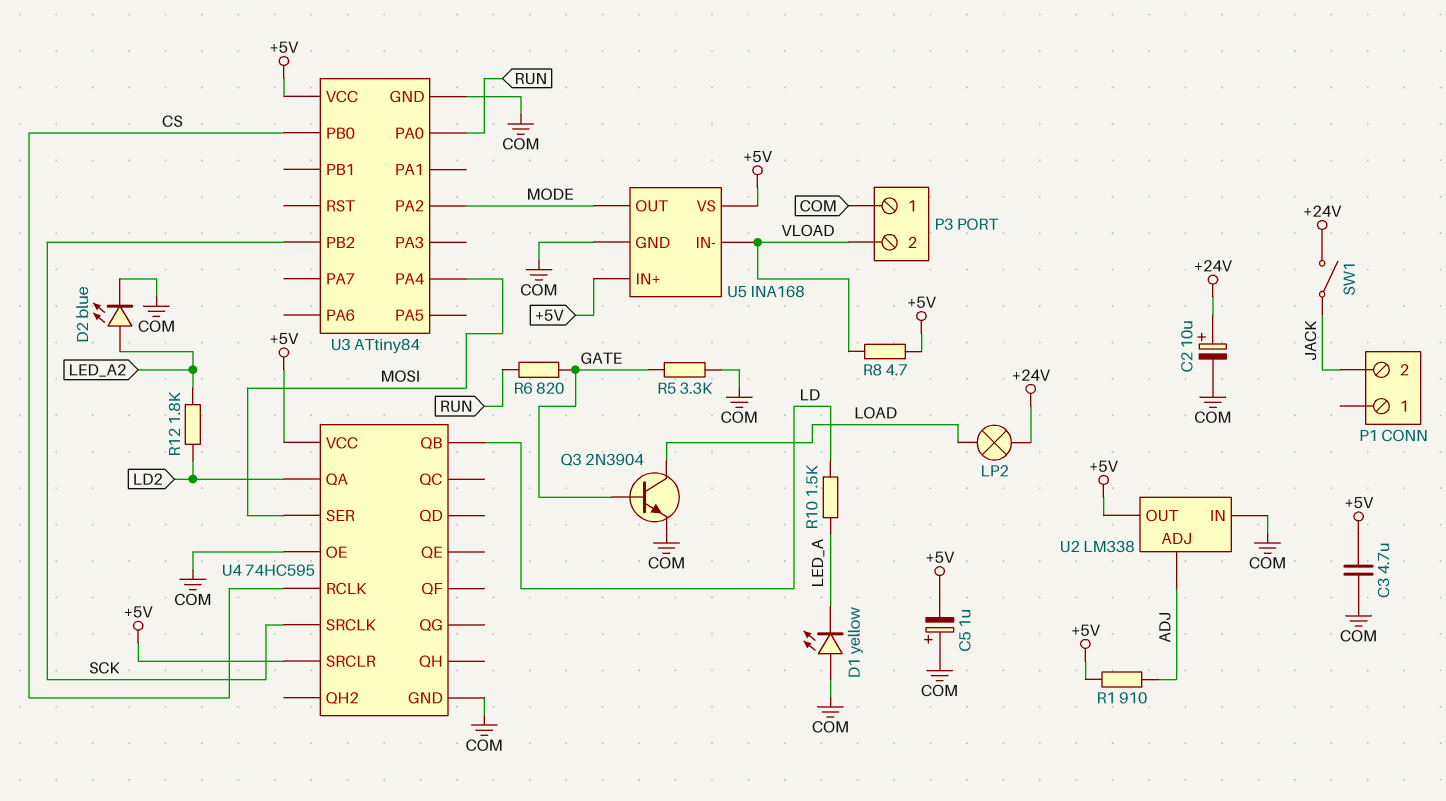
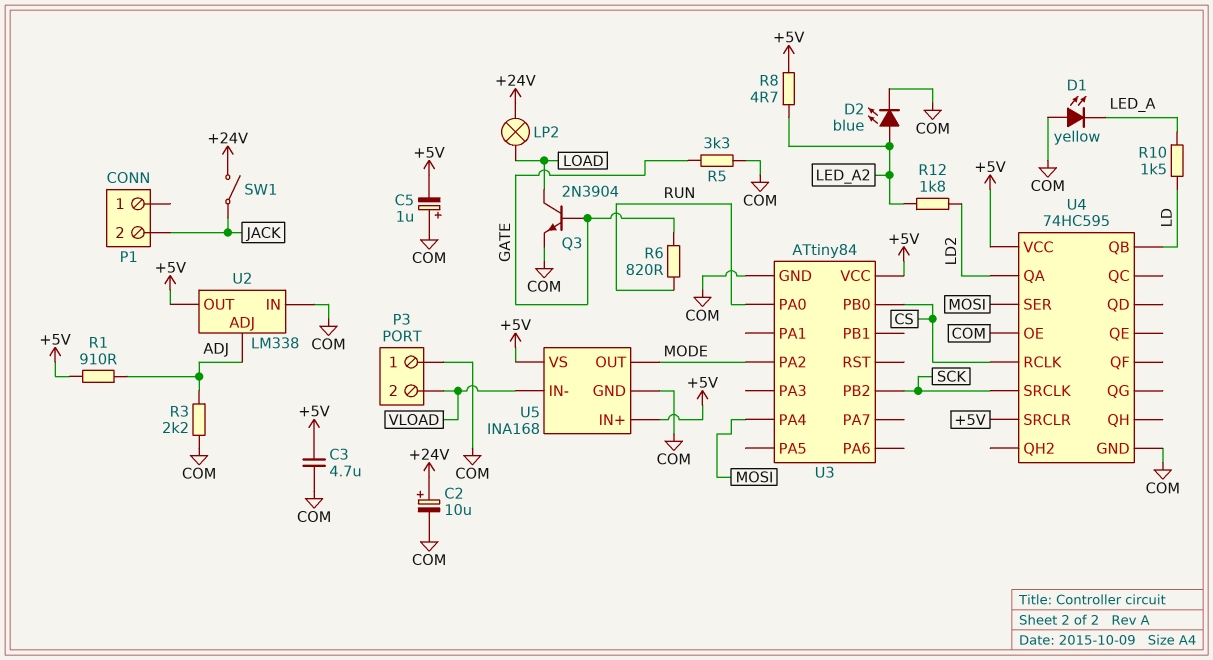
R3: none -> 2.2k (ADJ, COM)
R8: 4.7 (+5V, VLOAD) -> 4.7 (+5V, LED_A2)

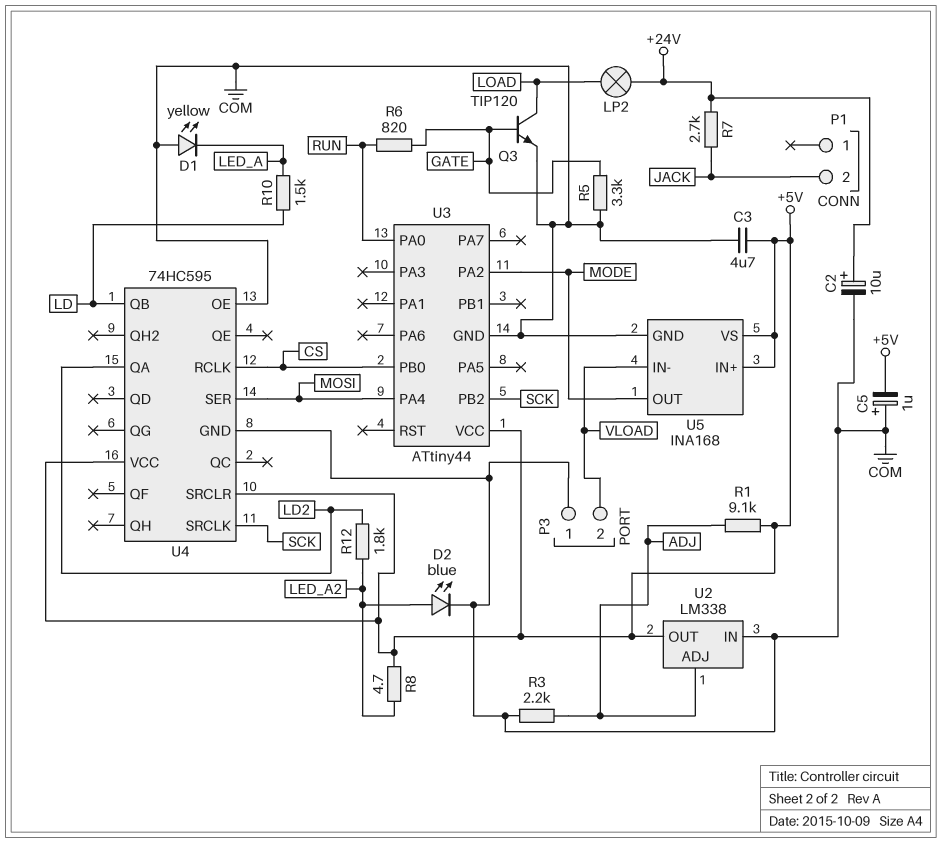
Q3: NPN 2N3904 (B GATE, C LOAD, E COM) -> NPN TIP120 (B GATE, C LOAD, E COM)
R1: 910 (+5V, ADJ) -> 9.1k (+5V, ADJ)
R7: none -> 2.7k (+24V, JACK)
SW1: switch (+24V, JACK) -> none
U3: ATtiny84 -> ATtiny44

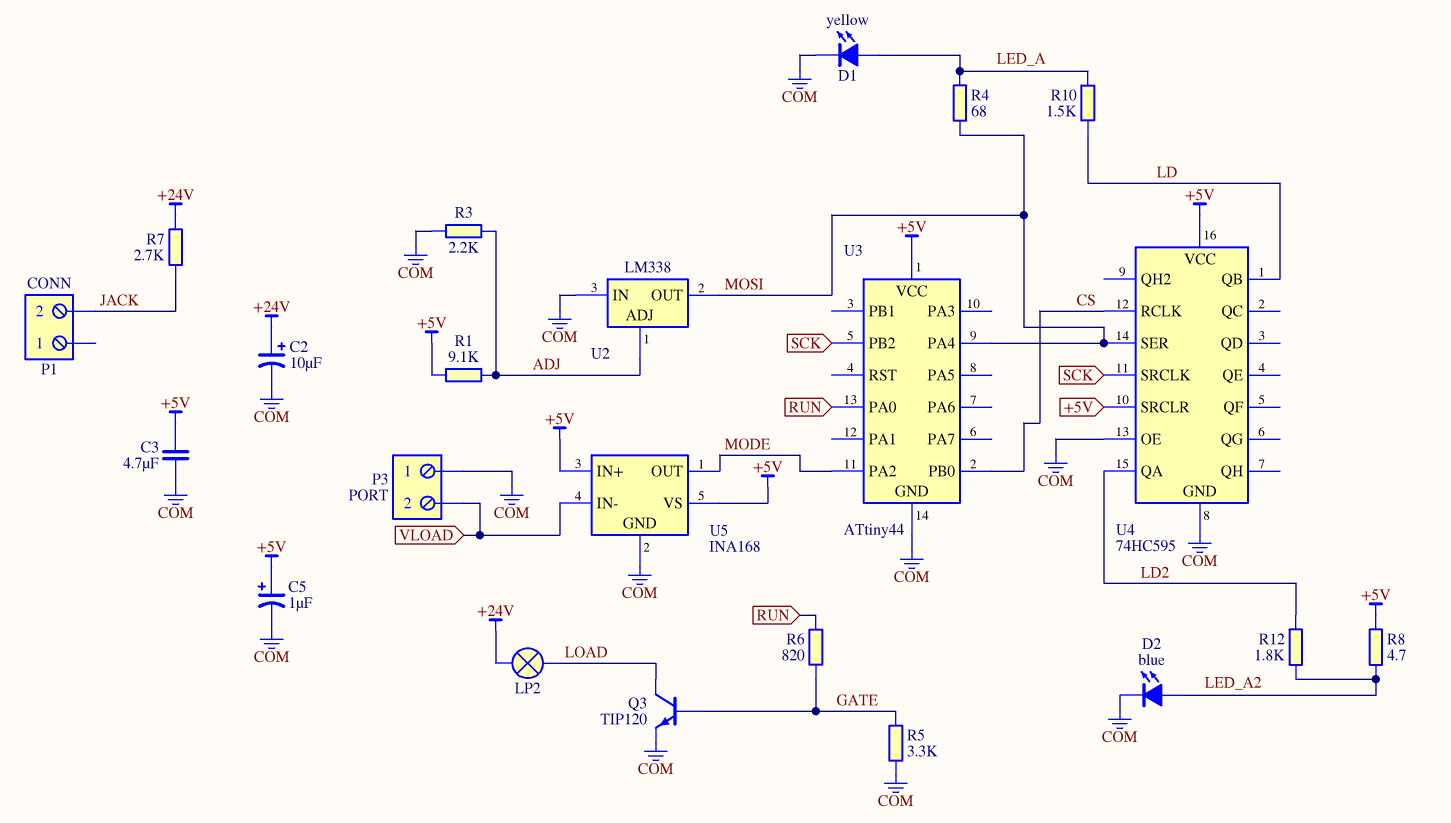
C5: 1uF (plus COM, minus +5V) -> 1uF (plus +5V, minus COM)
D1: LED yellow (A COM, K LED_A) -> LED yellow (A LED_A, K COM)
R4: none -> 68 (LED_A, MOSI)
U2 pin OUT: +5V -> MOSI

